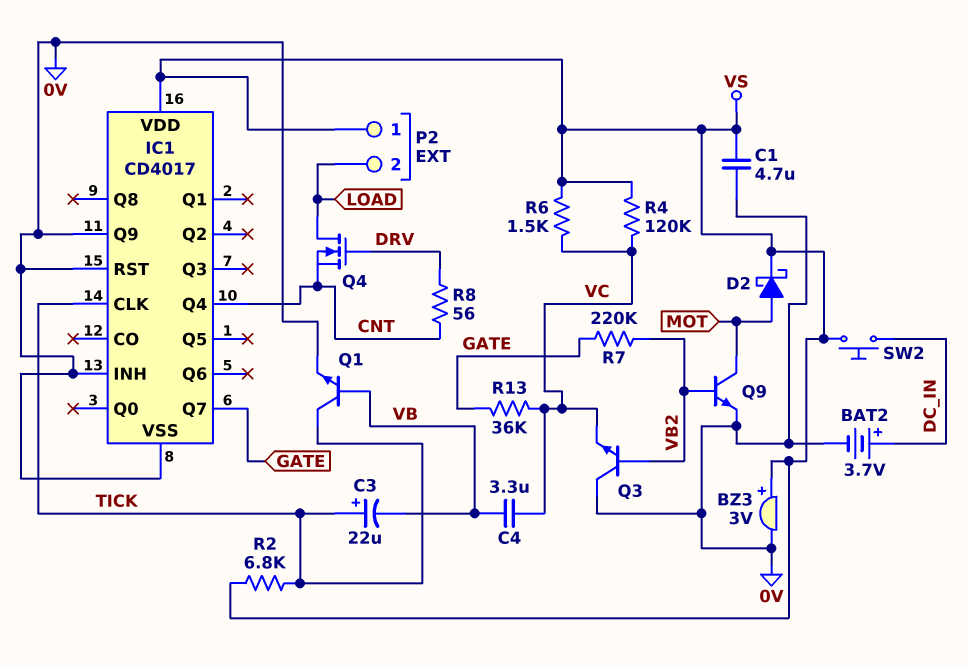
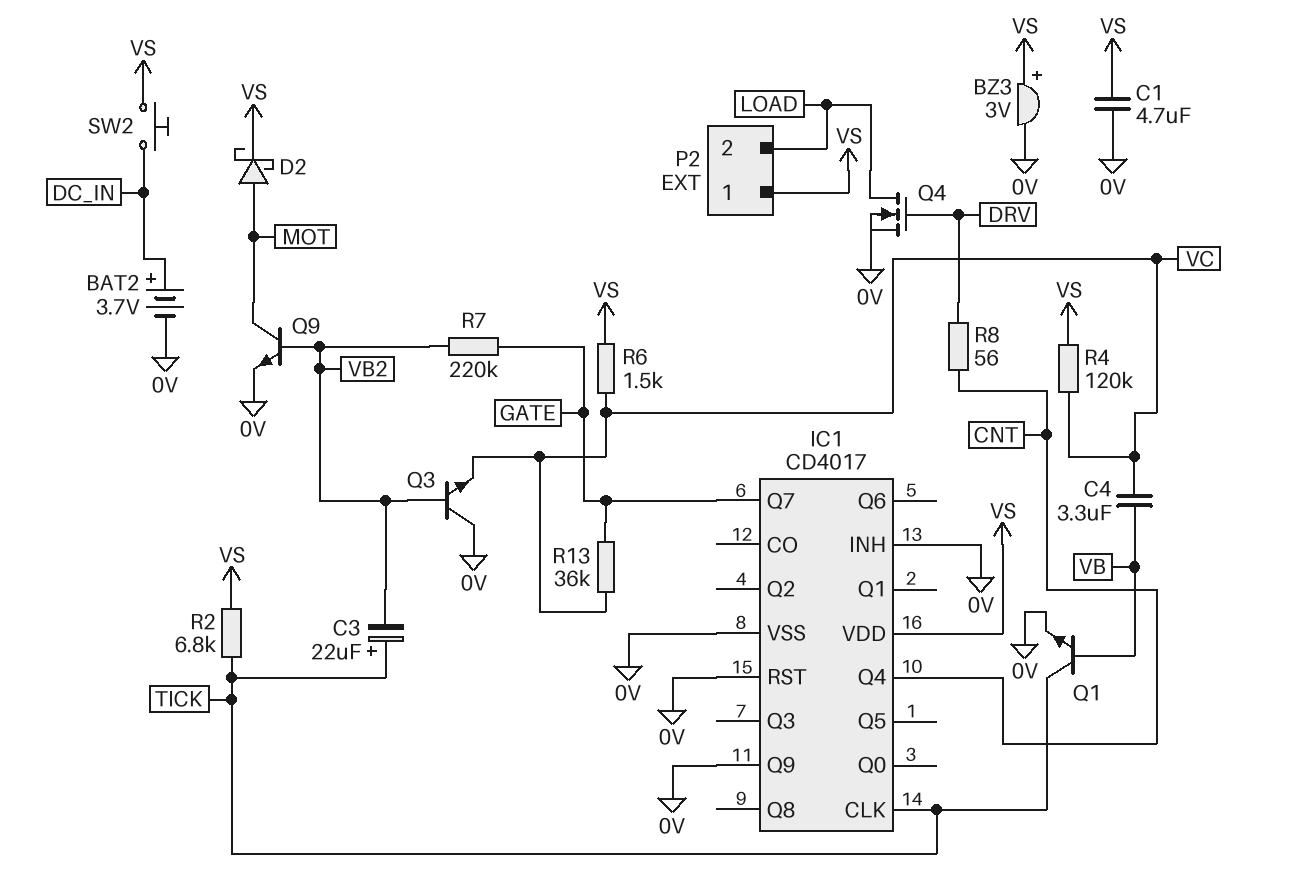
C3: 22uF (plus TICK, minus VB) -> 22uF (plus TICK, minus VB2)
Q4: NMOS (G DRV, D LOAD, S CNT) -> NMOS (G DRV, D LOAD, S 0V)

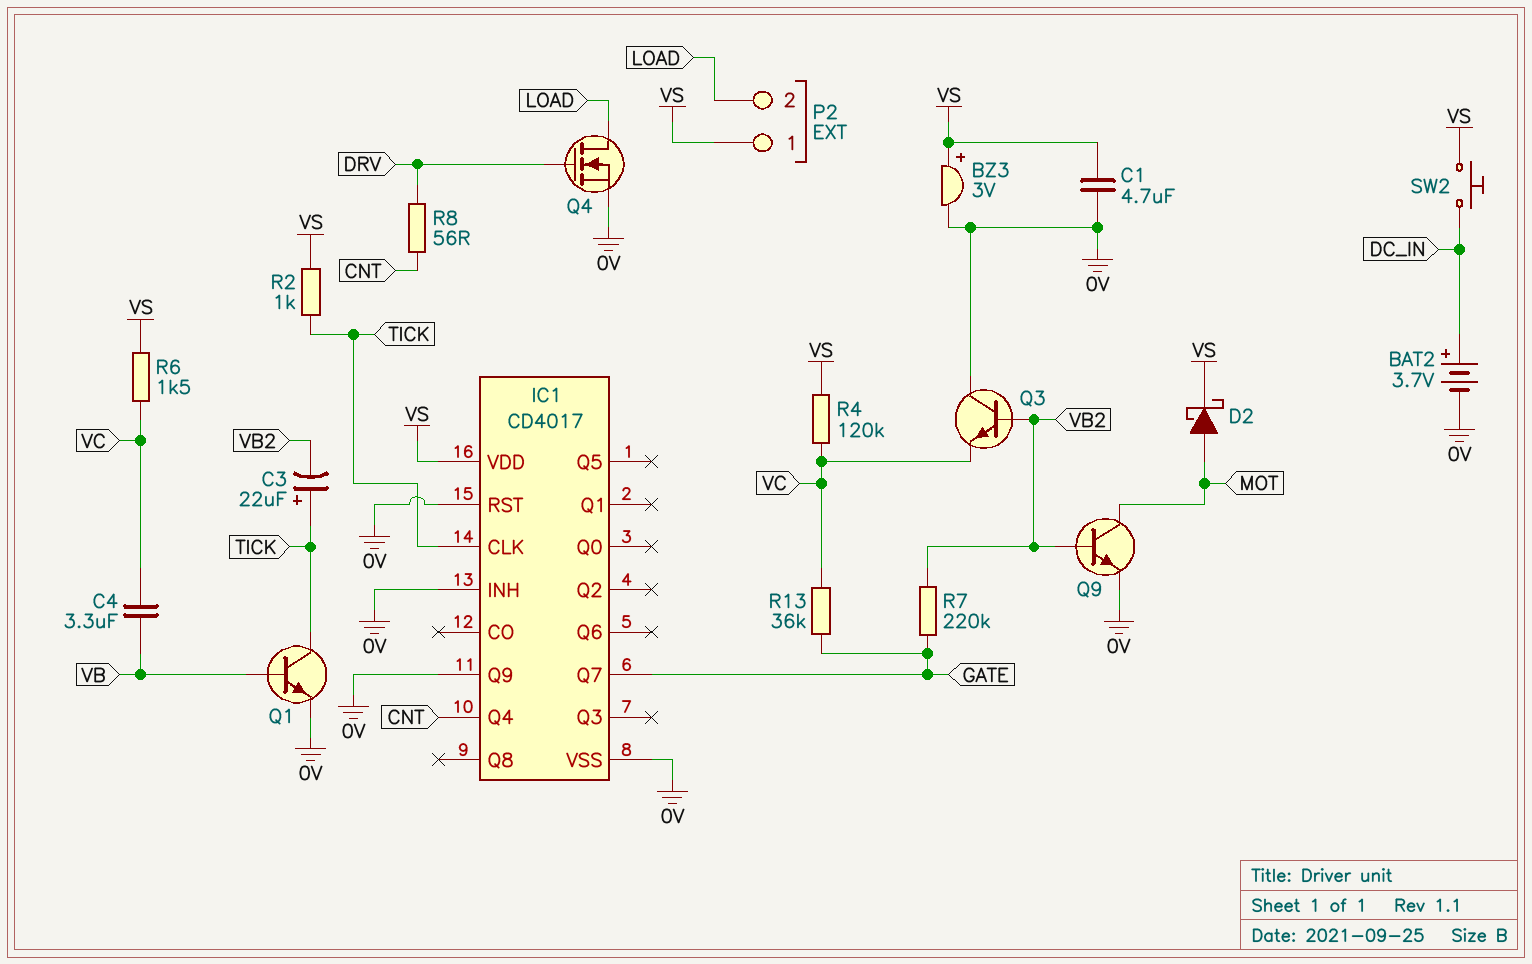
R2: 6.8k (TICK, VS) -> 1k (TICK, VS)

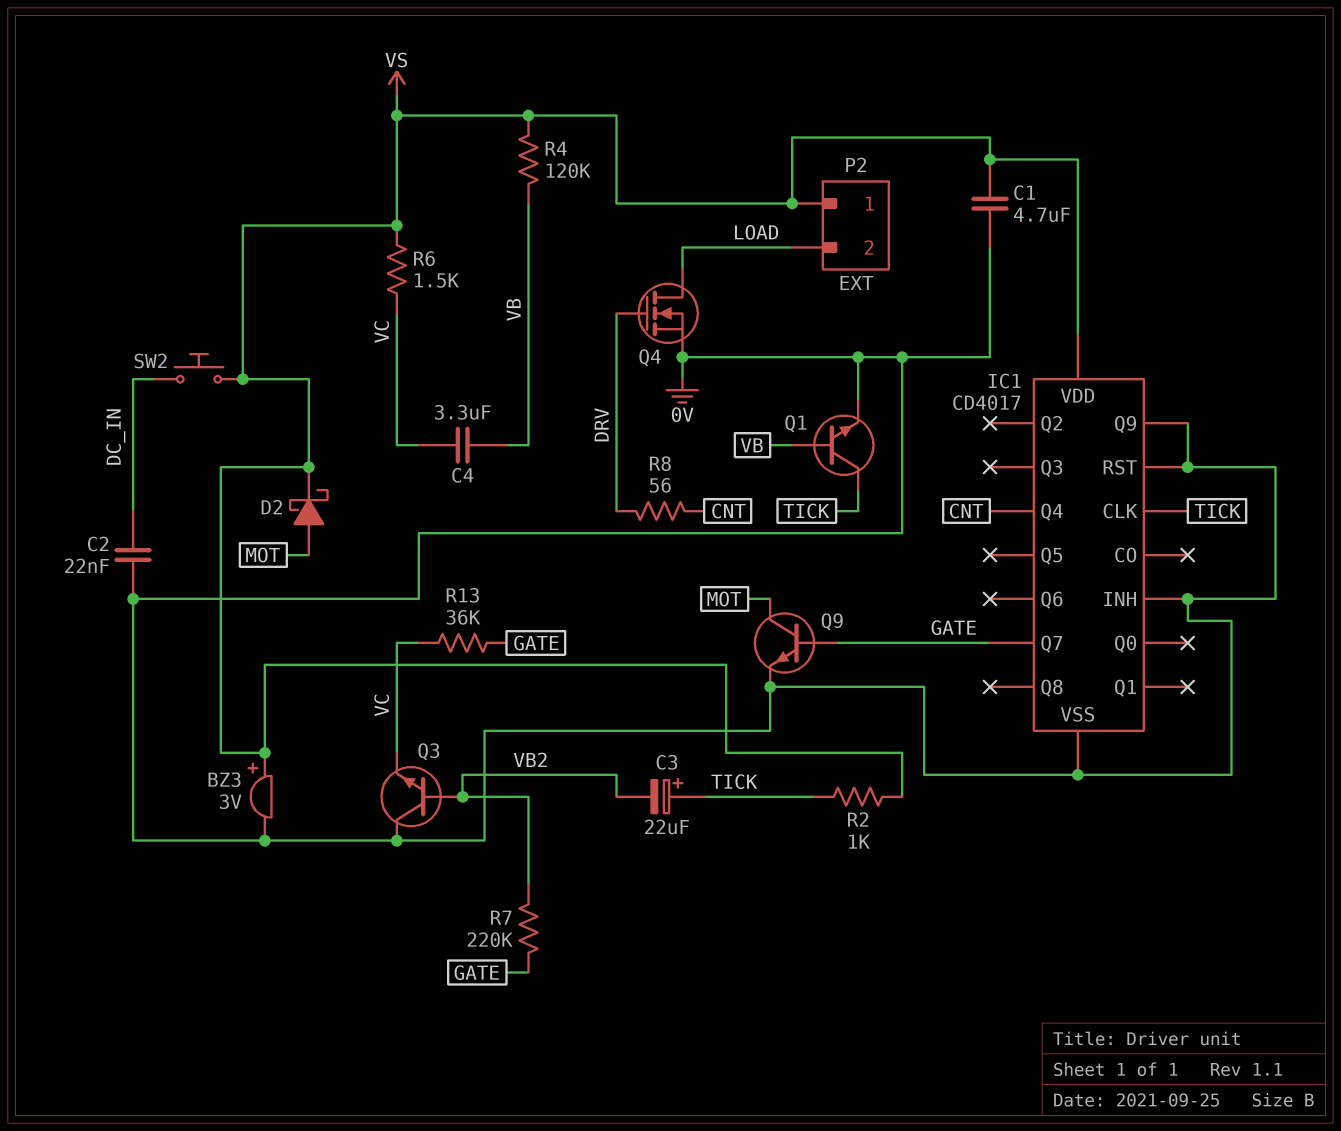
BAT2: 3.7V (plus DC_IN, minus 0V) -> none
C2: none -> 22nF (0V, DC_IN)
Q9: NPN (B VB2, C MOT, E 0V) -> NPN (B GATE, C MOT, E 0V)
R4: 120k (VC, VS) -> 120k (VB, VS)

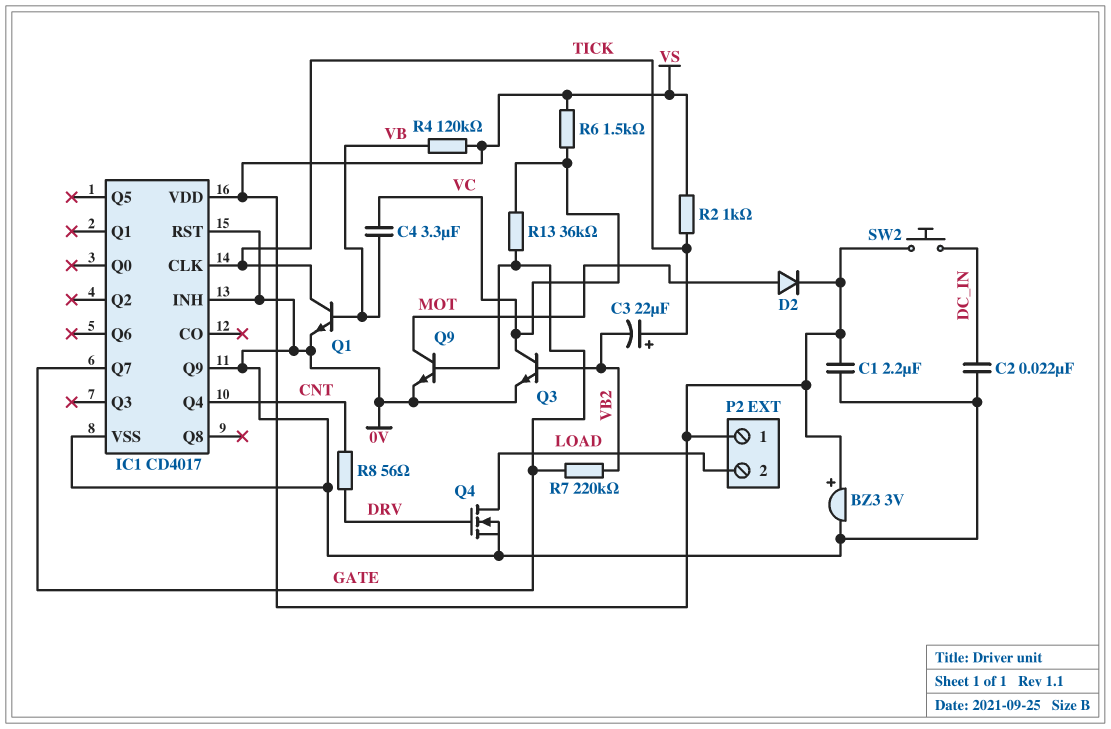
C1: 4.7uF (0V, VS) -> 2.2uF (0V, VS)
D2: schottky (A MOT, K VS) -> diode (A MOT, K VS)
Q3: NPN (B VB2, C 0V, E VC) -> NPN (B VB2, C VC, E 0V)

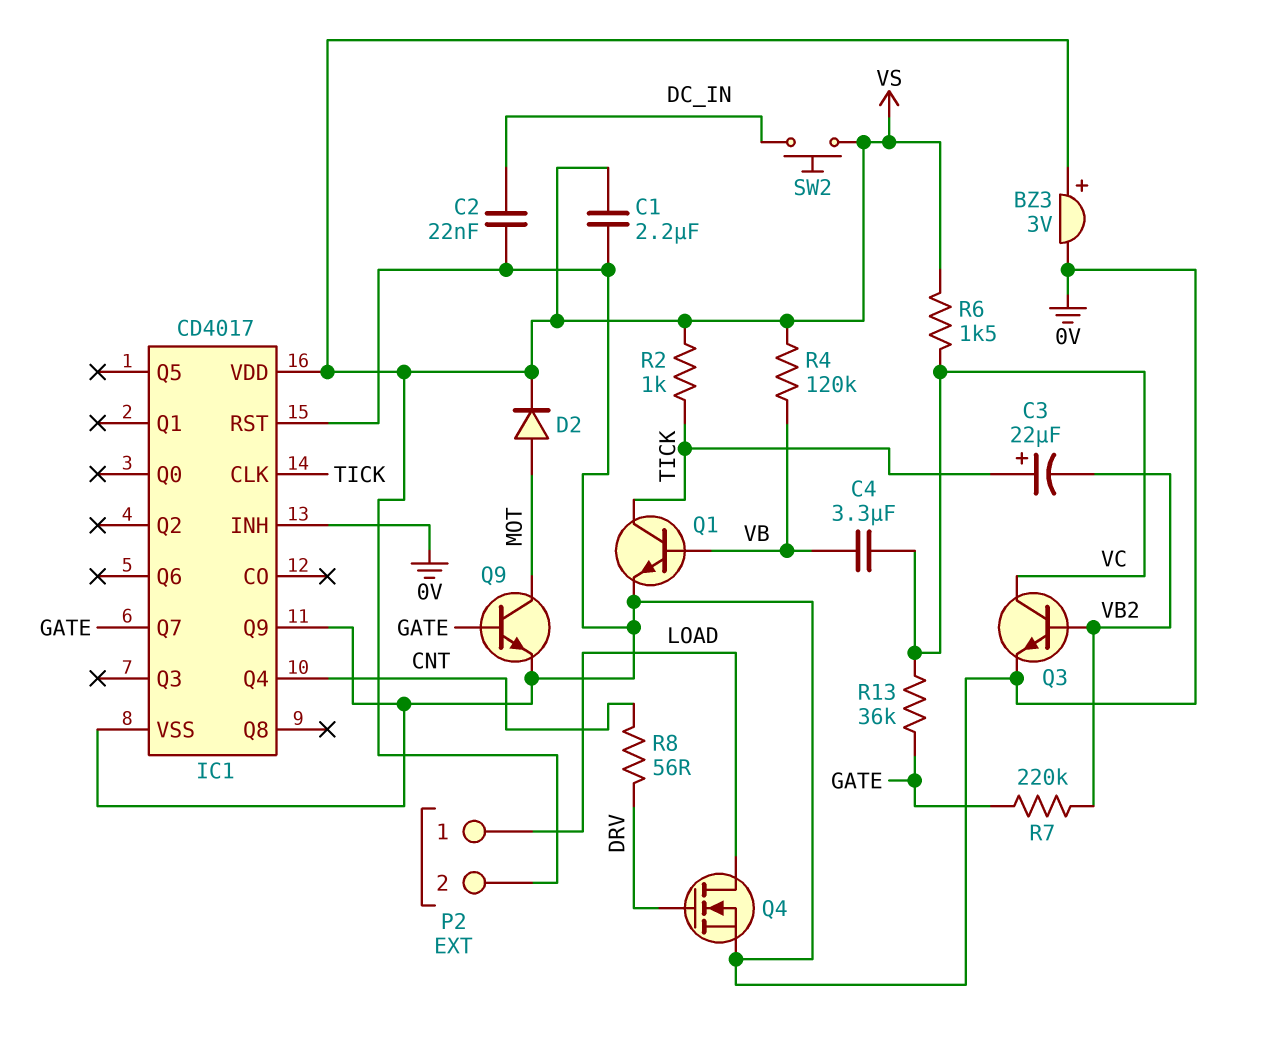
P2 pin 1: VS -> LOAD
P2 pin 2: LOAD -> VS

